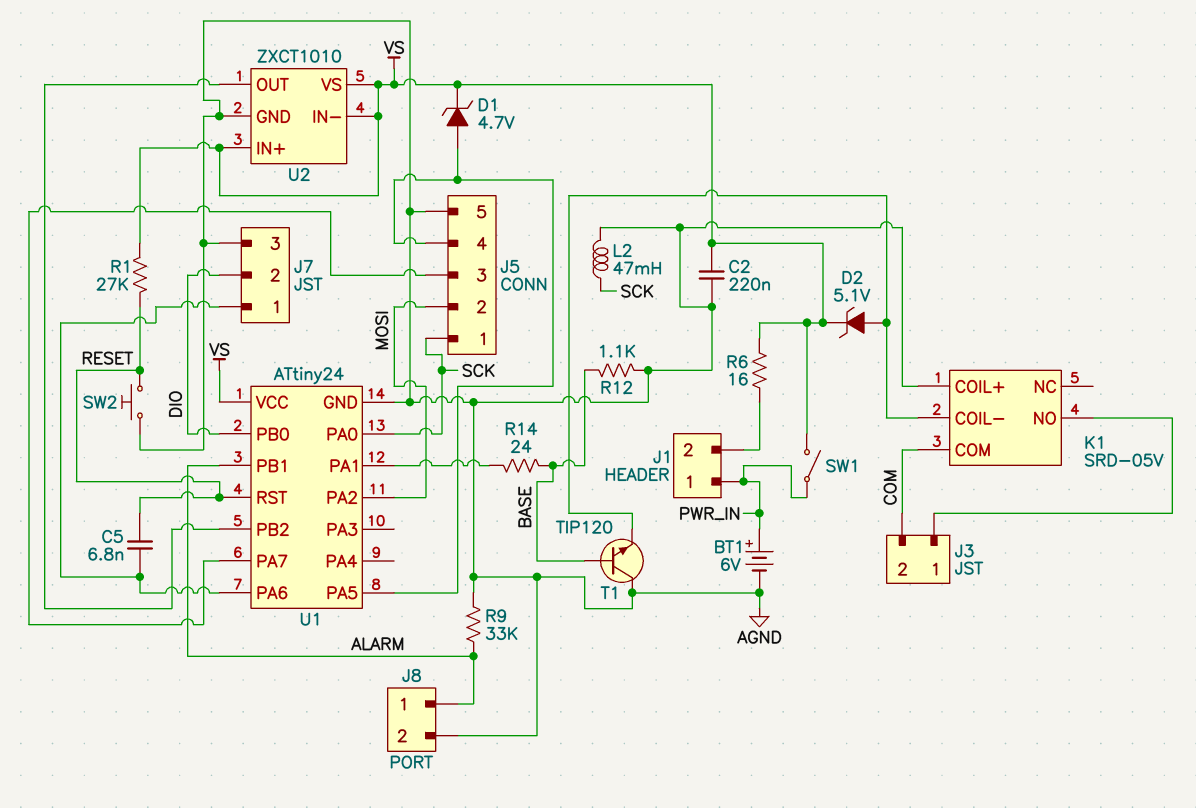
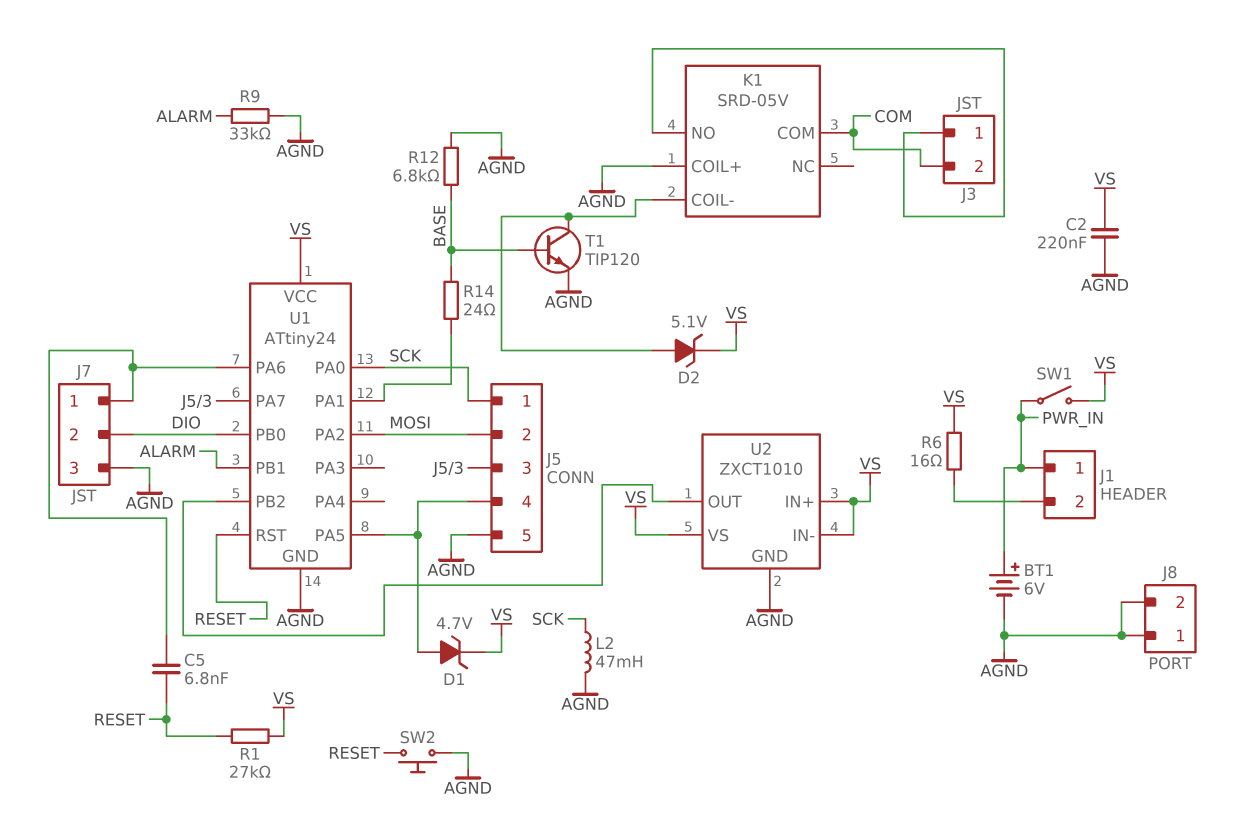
J8 pin 1: ALARM -> AGND
R12: 1.1k (AGND, BASE) -> 6.8k (AGND, BASE)
T1: NPN TIP120 (B BASE, C AGND, E K1/COIL-) -> NPN TIP120 (B BASE, C K1/COIL-, E AGND)

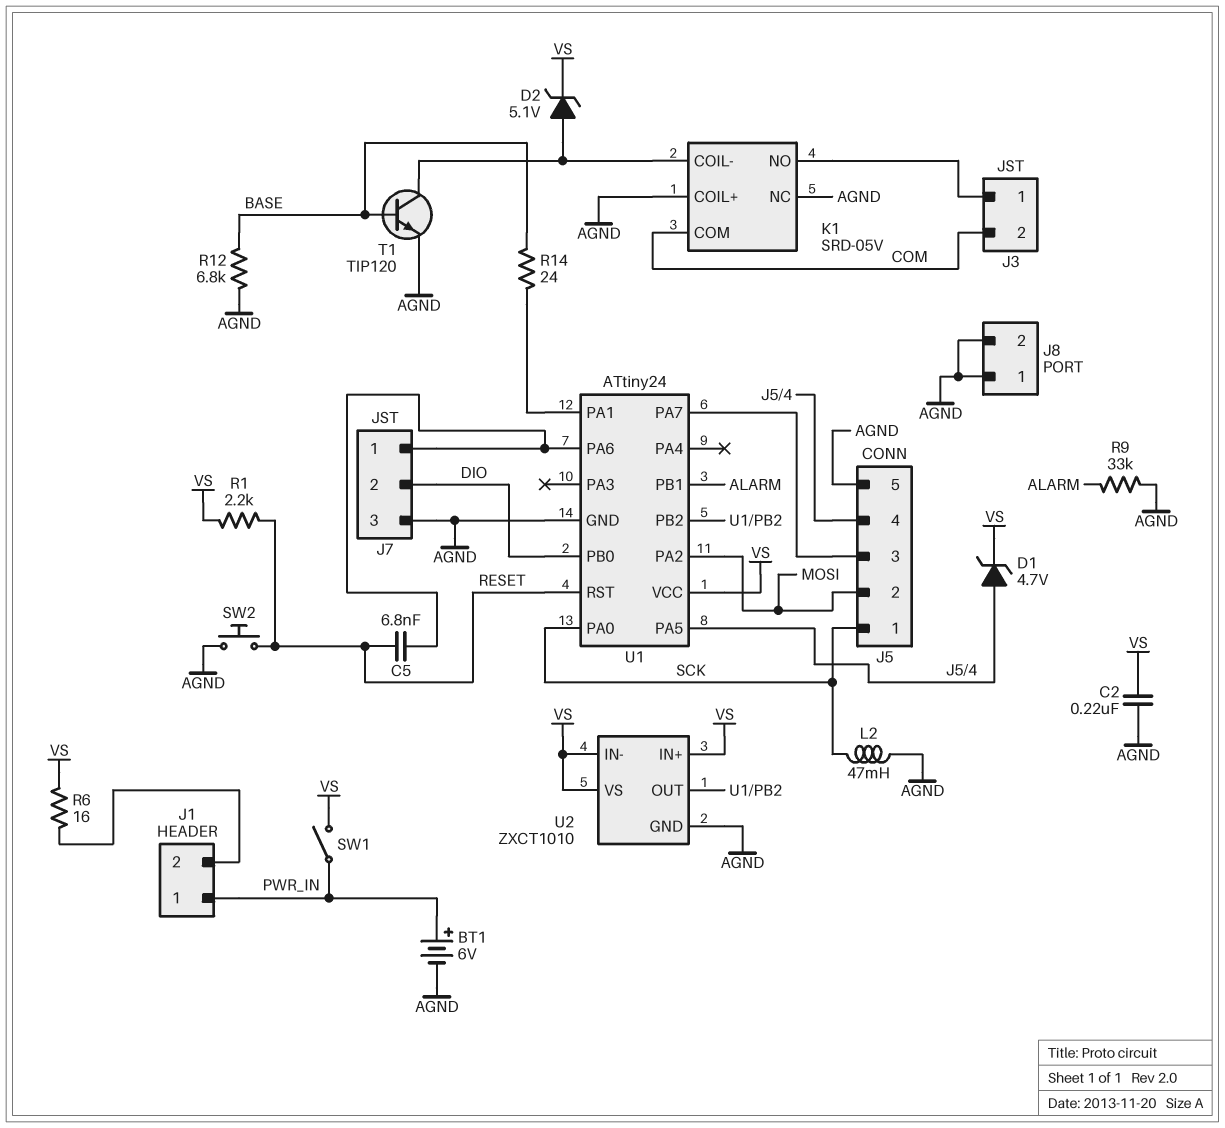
K1 pin NC: none -> AGND
R1: 27k (RESET, VS) -> 2.2k (RESET, VS)

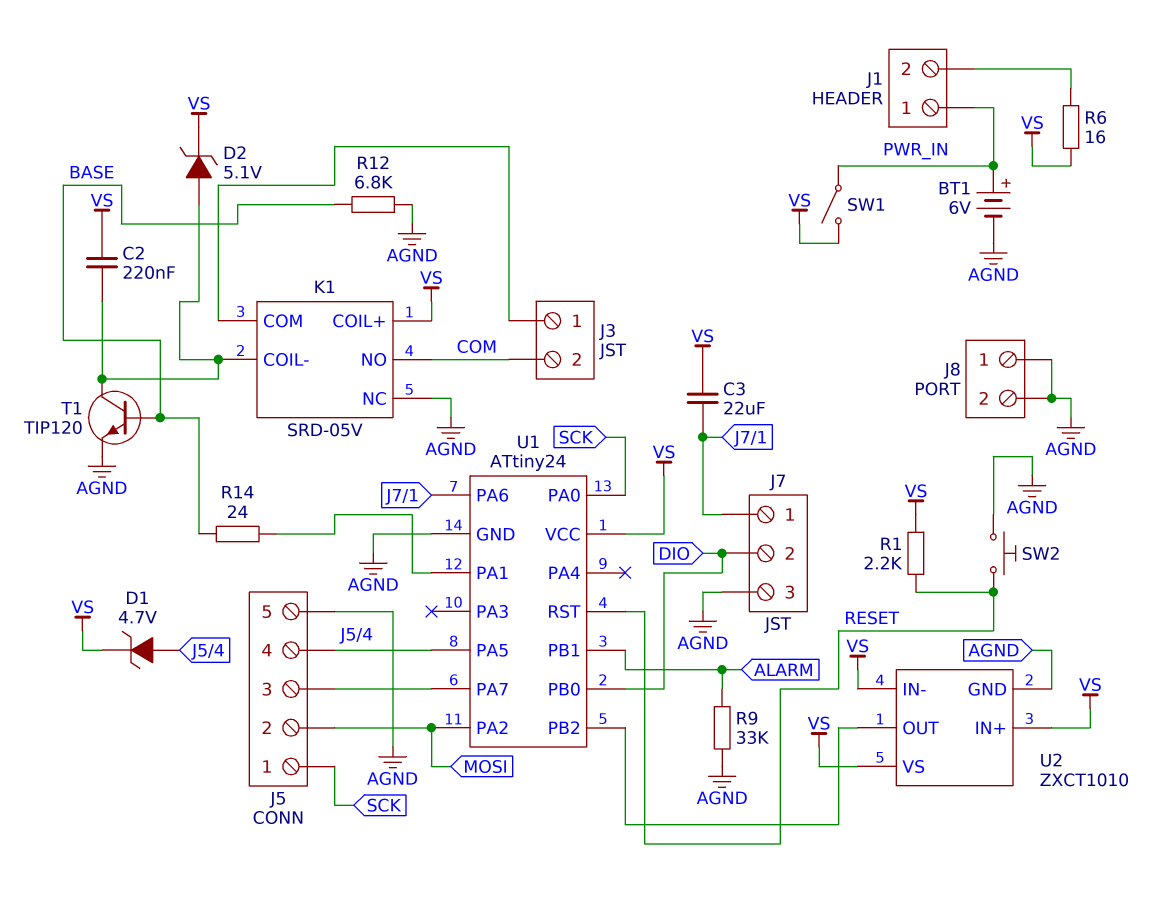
C2: 220nF (AGND, VS) -> 220nF (K1/COIL-, VS)
C3: none -> 22uF (J7/1, VS)
C5: 6.8nF (J7/1, RESET) -> none
K1 pin COIL+: AGND -> VS
K1 pin COM: COM -> J3/1
K1 pin NO: J3/1 -> COM
L2: 47mH (AGND, SCK) -> none

